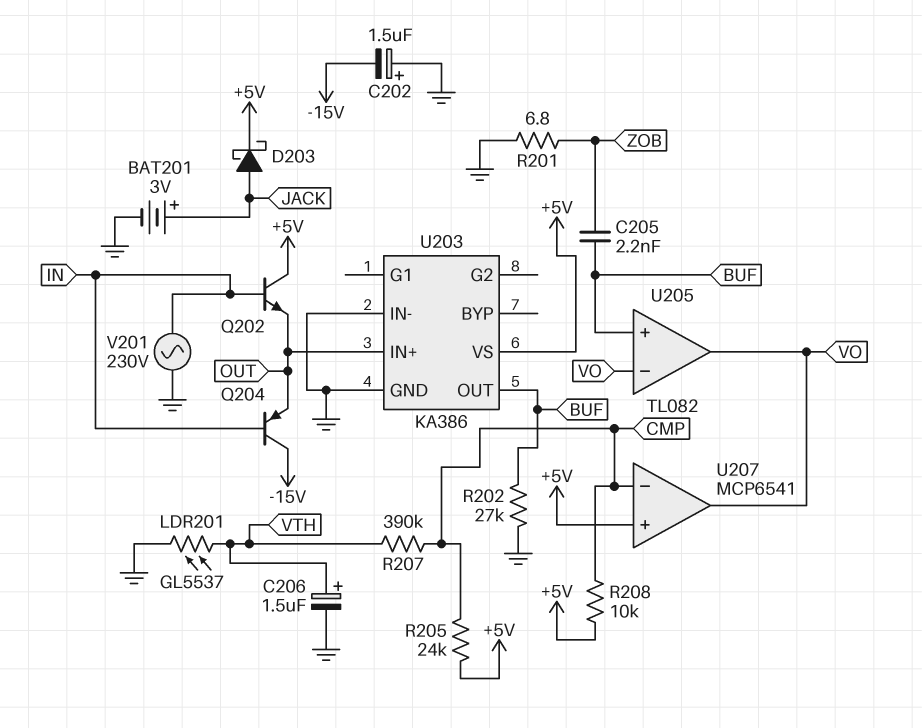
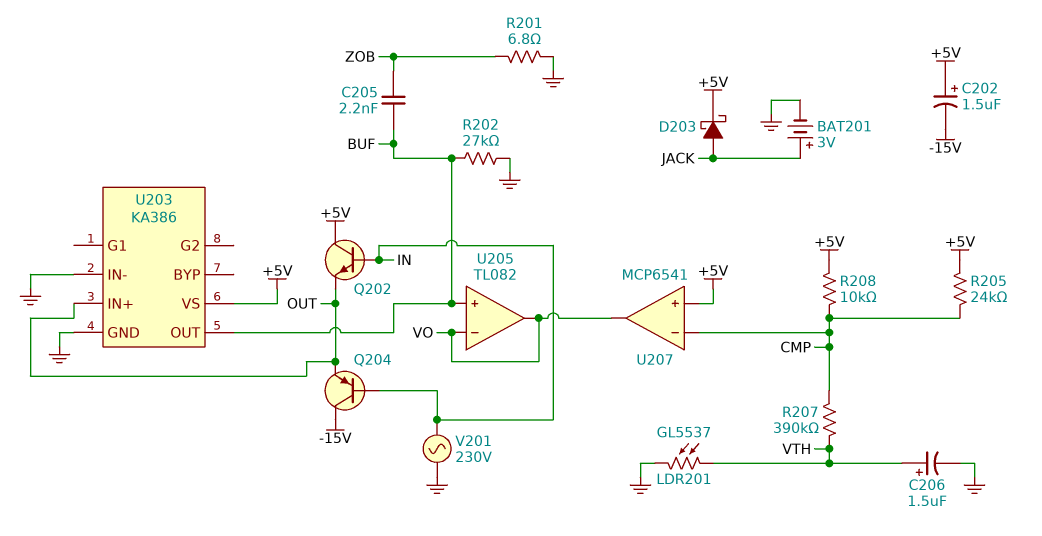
C202: 1.5uF (plus GND, minus -15V) -> 1.5uF (plus +5V, minus -15V)

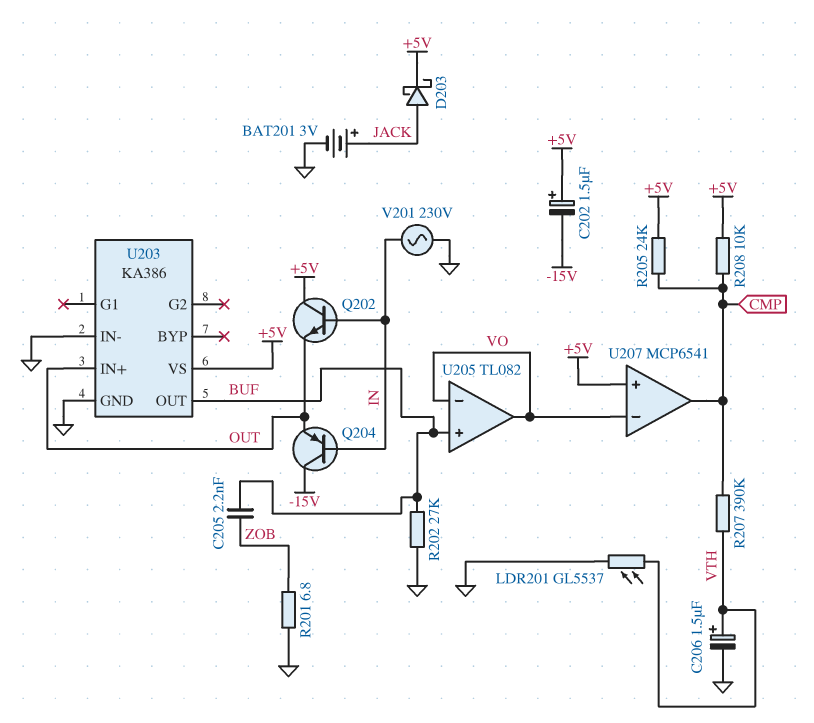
U207 pin in-: CMP -> VO
U207 pin out: VO -> CMP

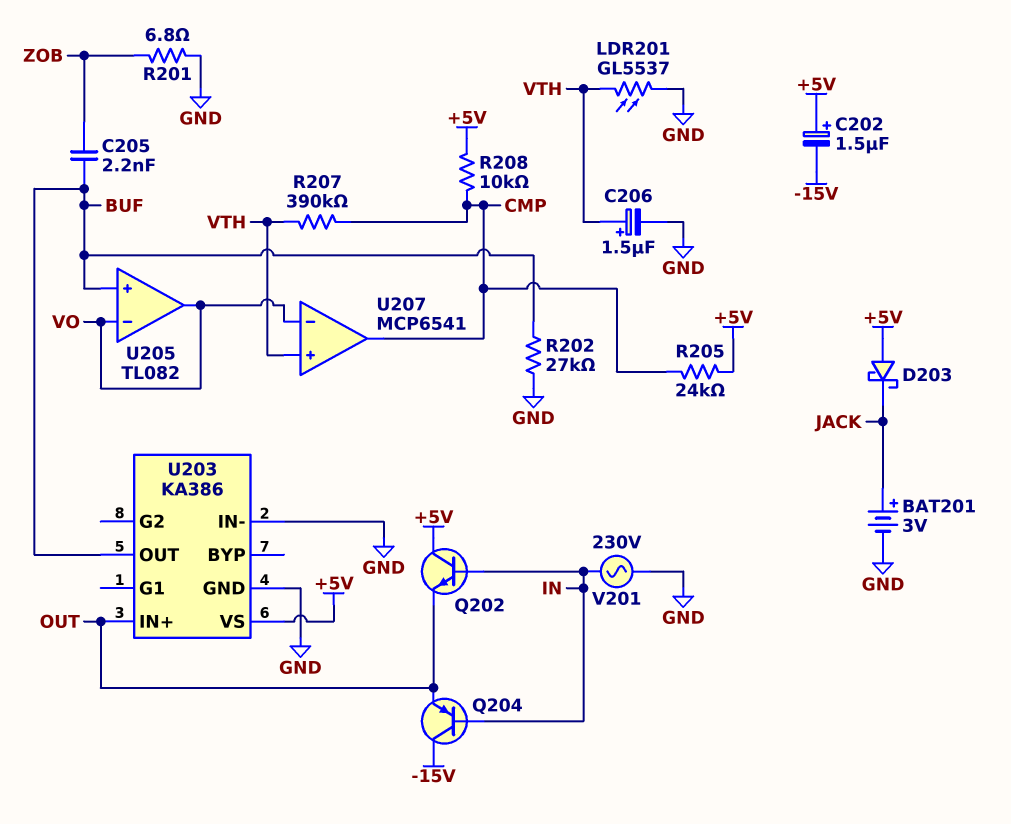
D203: schottky (A JACK, K +5V) -> schottky (A +5V, K JACK)
U207 pin in+: +5V -> VTH

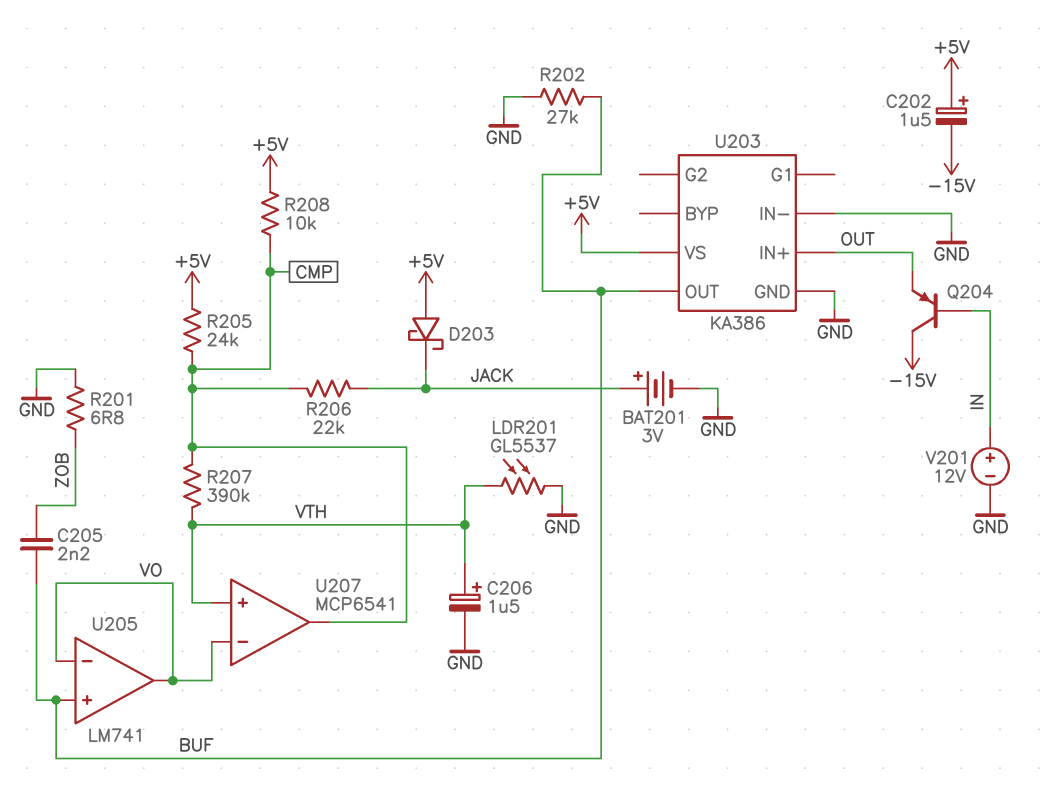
Q202: NPN (B IN, C +5V, E OUT) -> none
R206: none -> 22k (CMP, JACK)
U205: TL082 -> LM741
V201: AC 230V (GND, IN) -> 12V (plus IN, minus GND)

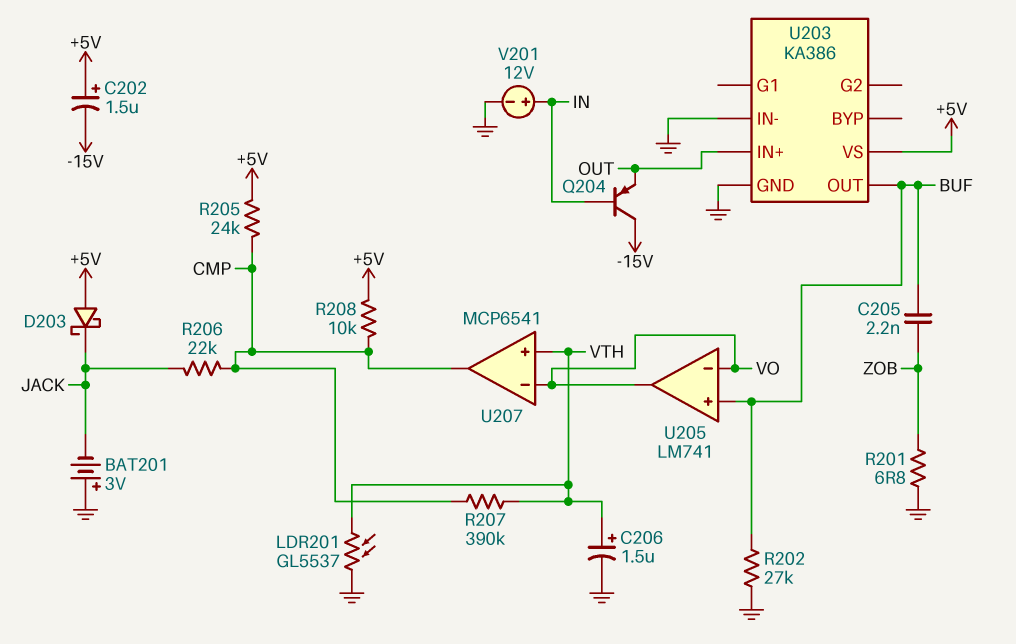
BAT201: 3V (plus JACK, minus GND) -> 3V (plus GND, minus JACK)

